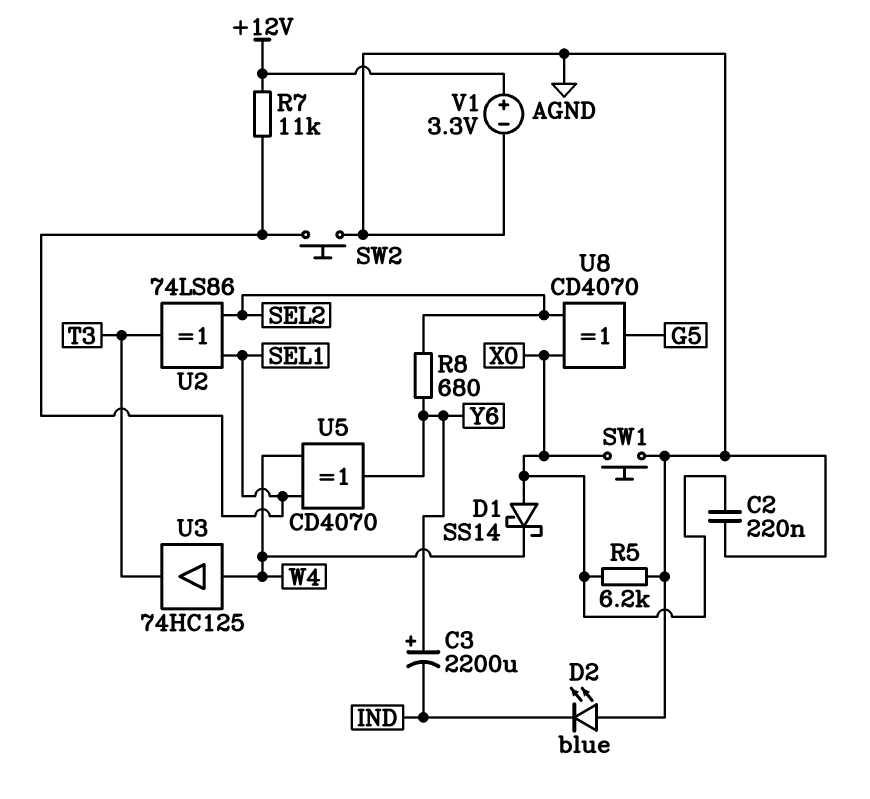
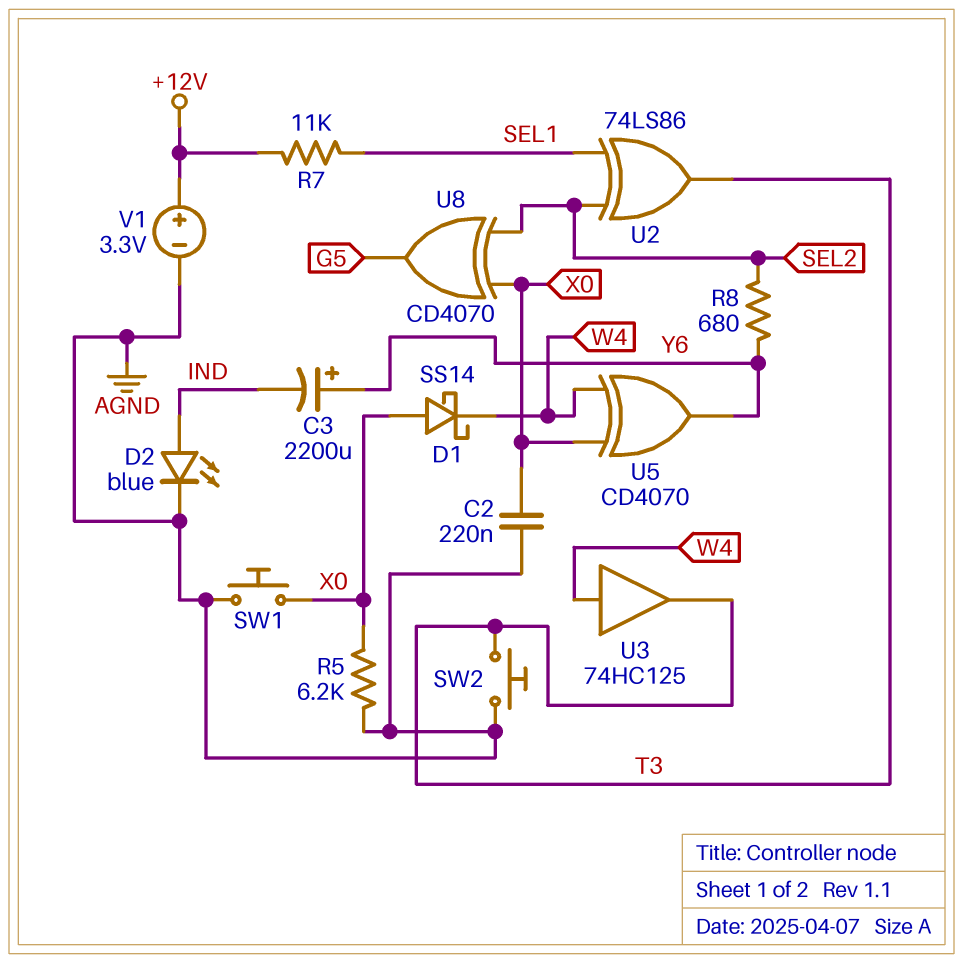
D2: LED blue (A AGND, K IND) -> LED blue (A IND, K AGND)
SW2: button (AGND, SEL1) -> button (AGND, T3)
U5: XOR CD4070 (in SEL1, in W4, out Y6) -> XOR CD4070 (in W4, in X0, out Y6)

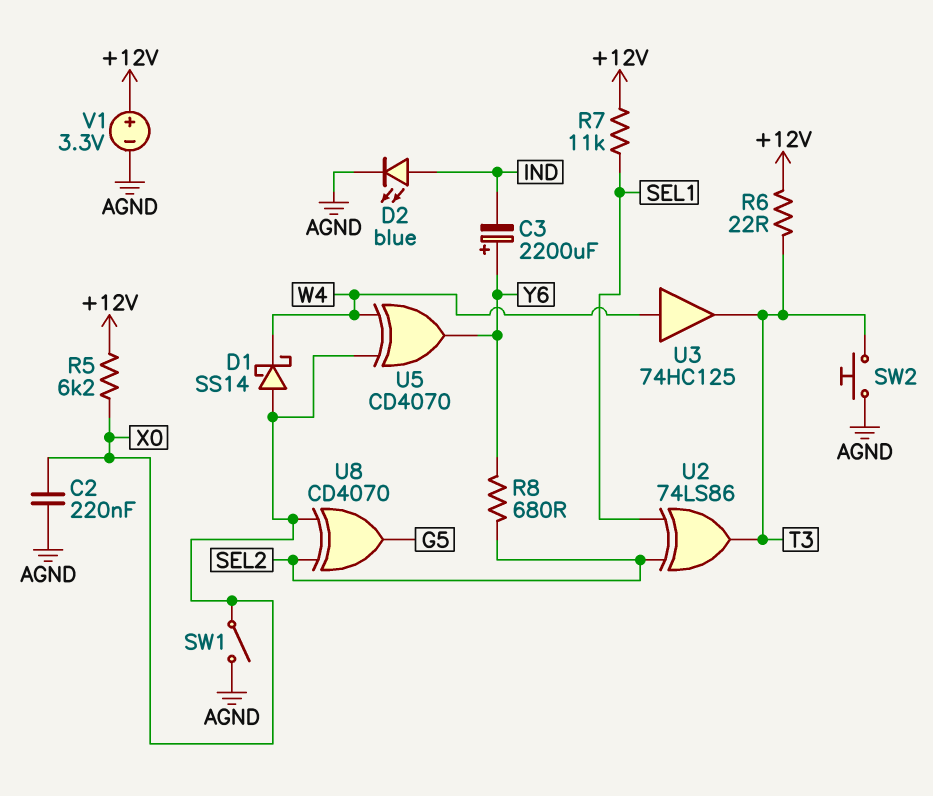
R5: 6.2k (AGND, X0) -> 6.2k (+12V, X0)
R6: none -> 22 (+12V, T3)
SW1: button (AGND, X0) -> switch (AGND, X0)

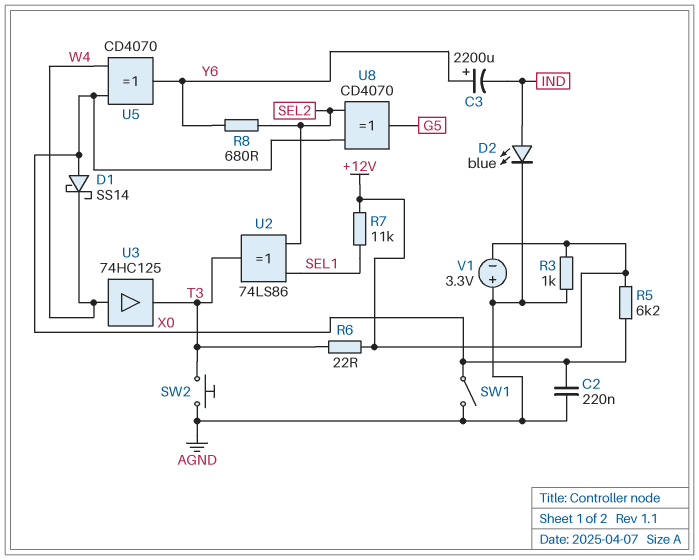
R3: none -> 1k (+12V, AGND)
V1: 3.3V (plus +12V, minus AGND) -> 3.3V (plus AGND, minus +12V)

